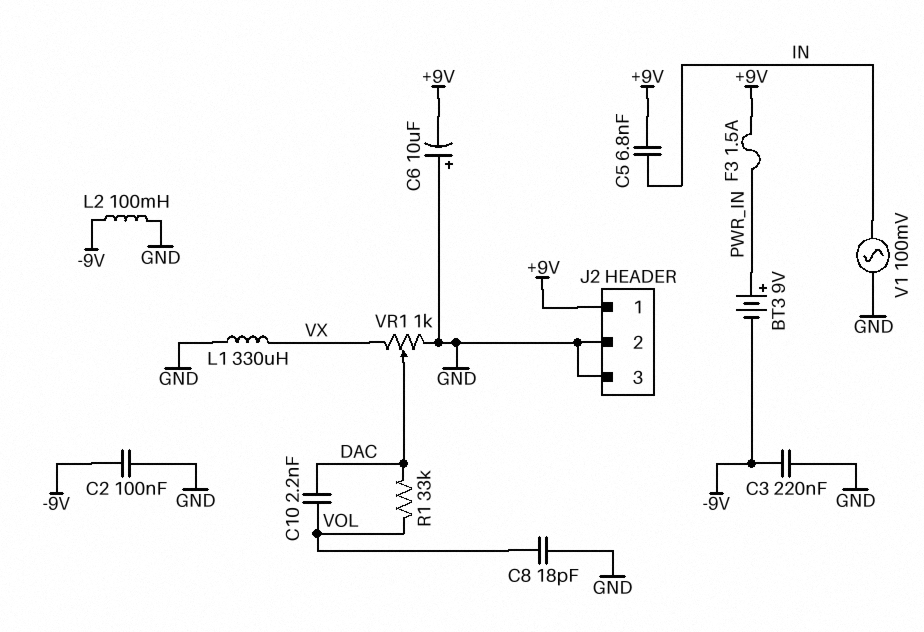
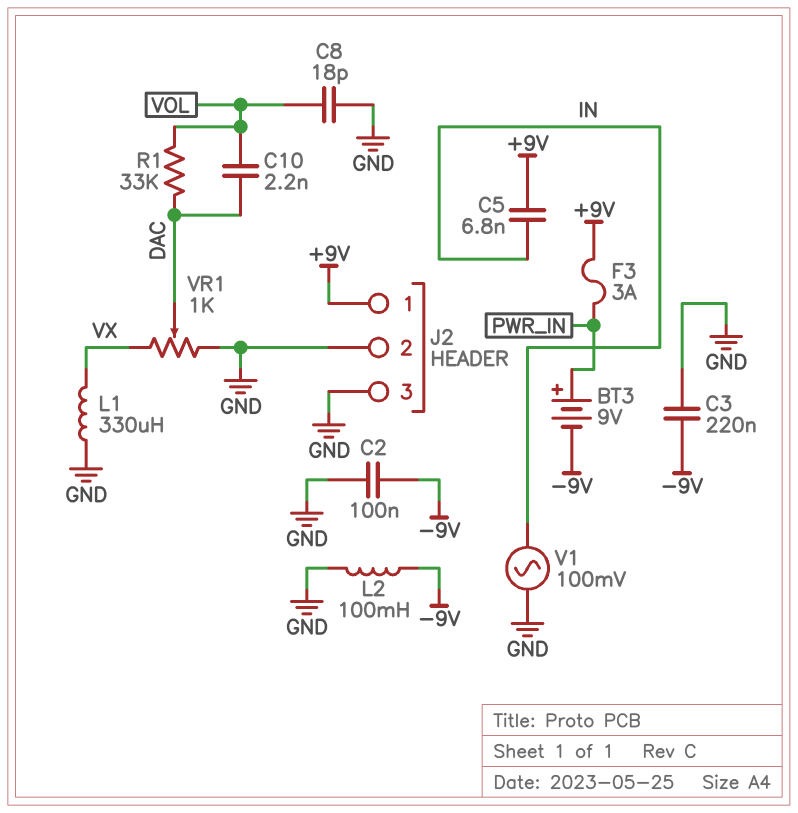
C6: 10uF (plus GND, minus +9V) -> none
F3: 1.5A (+9V, PWR_IN) -> 3A (+9V, PWR_IN)

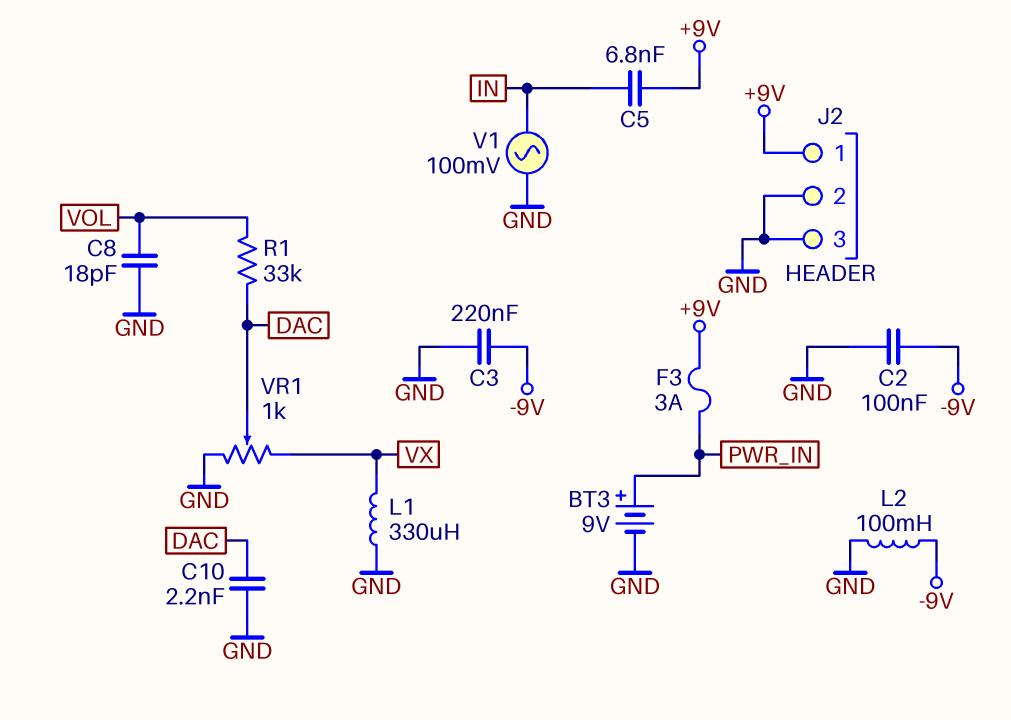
BT3: 9V (plus PWR_IN, minus -9V) -> 9V (plus PWR_IN, minus GND)
C10: 2.2nF (DAC, VOL) -> 2.2nF (DAC, GND)

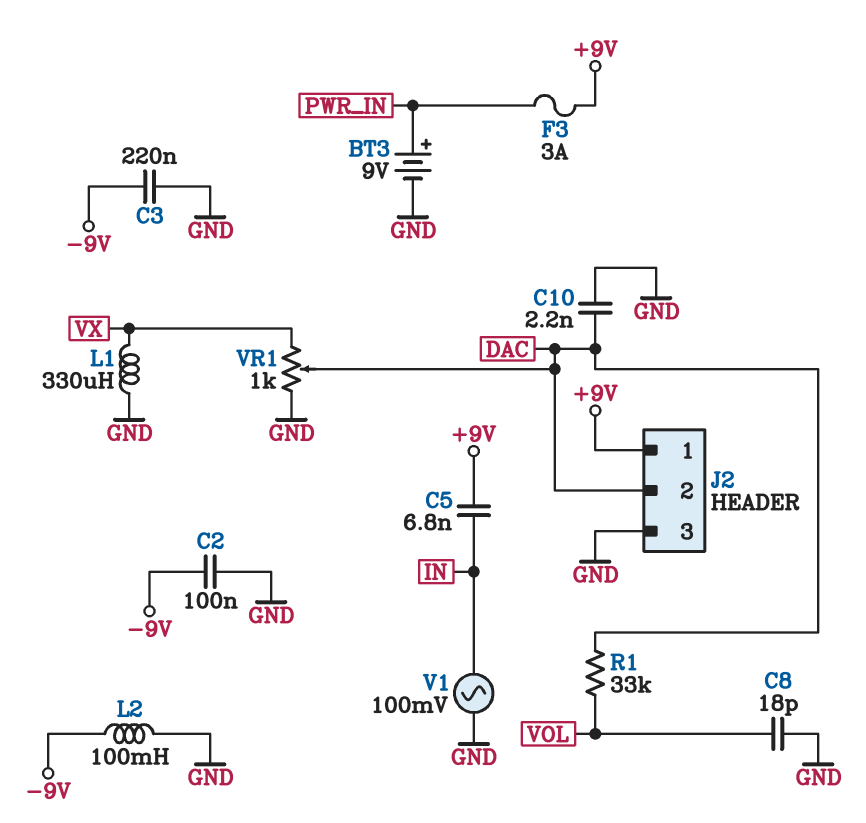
J2 pin 2: GND -> DAC

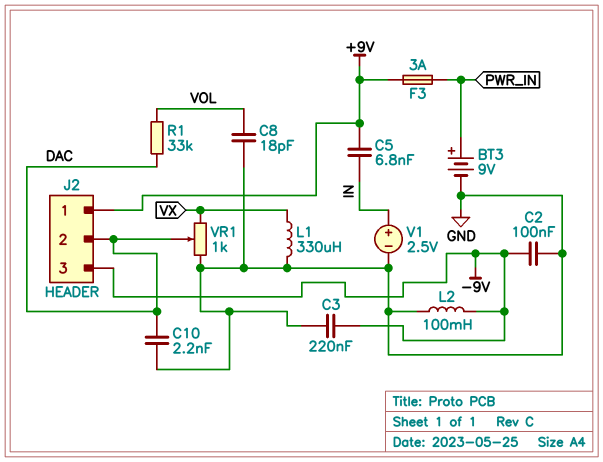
J2 pin 3: GND -> -9V
V1: AC 100mV (GND, IN) -> 2.5V (plus IN, minus GND)

